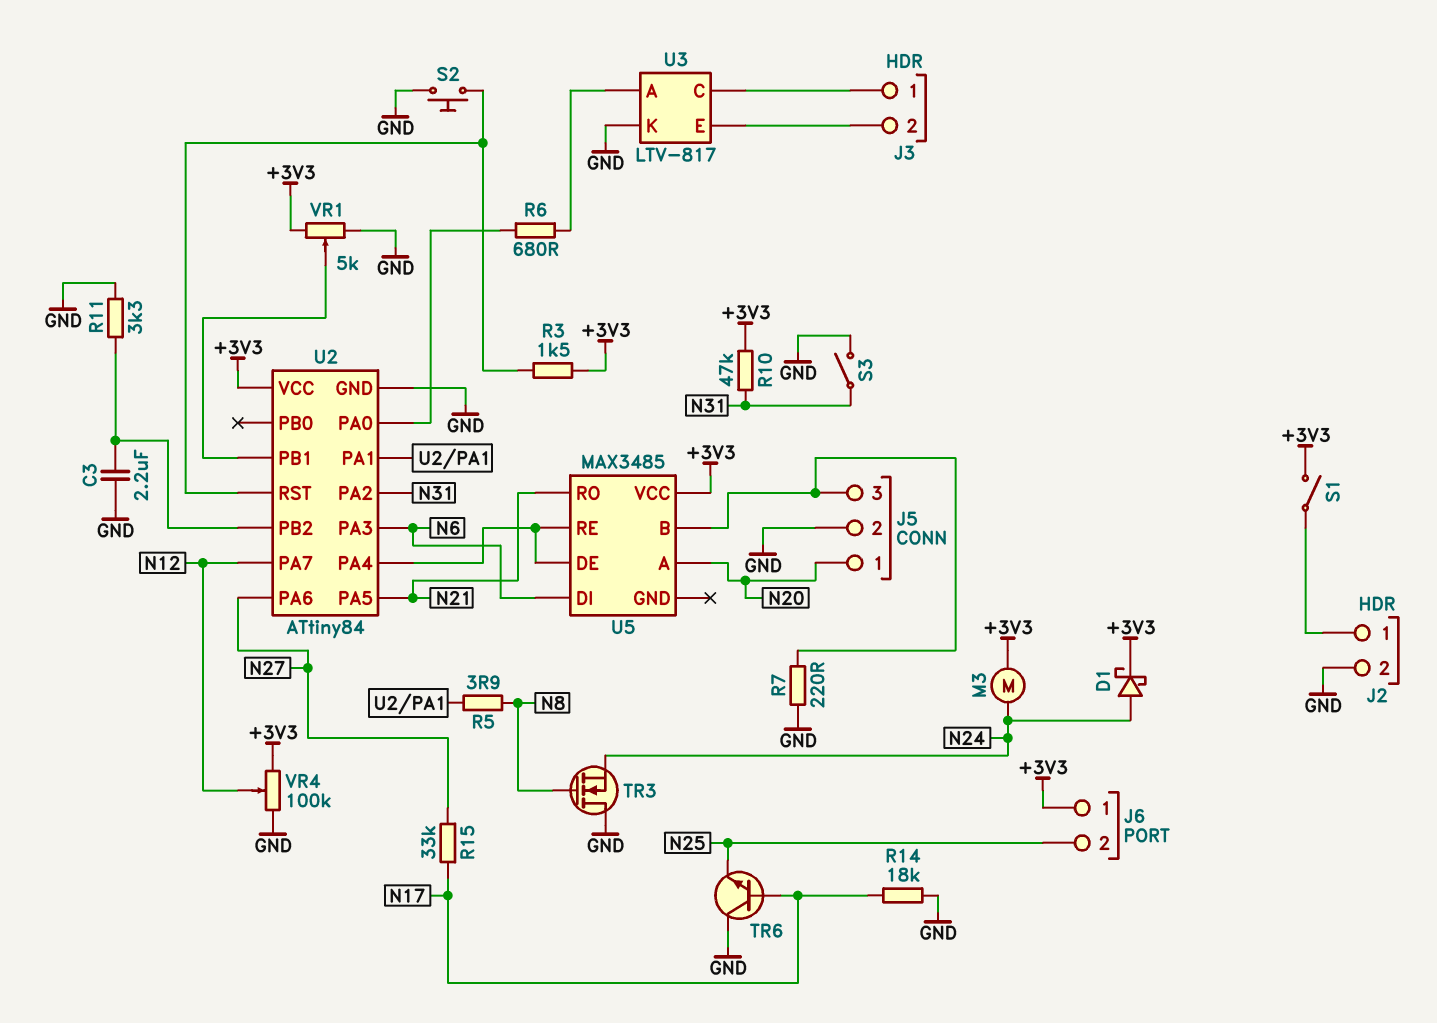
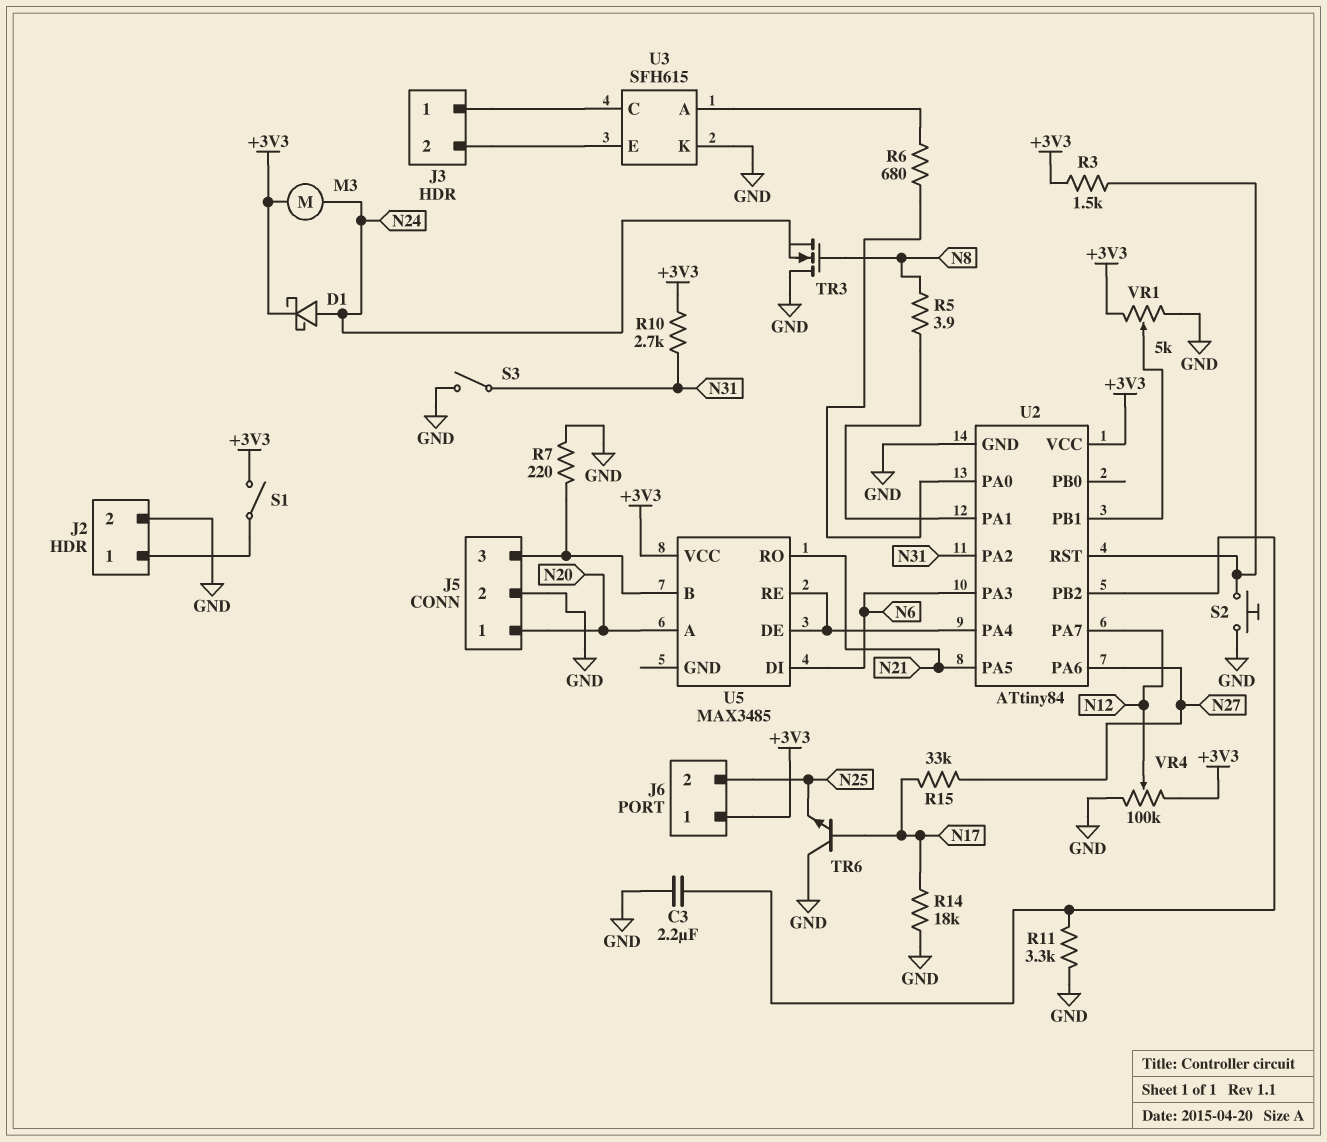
R10: 47k (+3V3, N31) -> 2.7k (+3V3, N31)
U3: LTV-817 -> SFH615

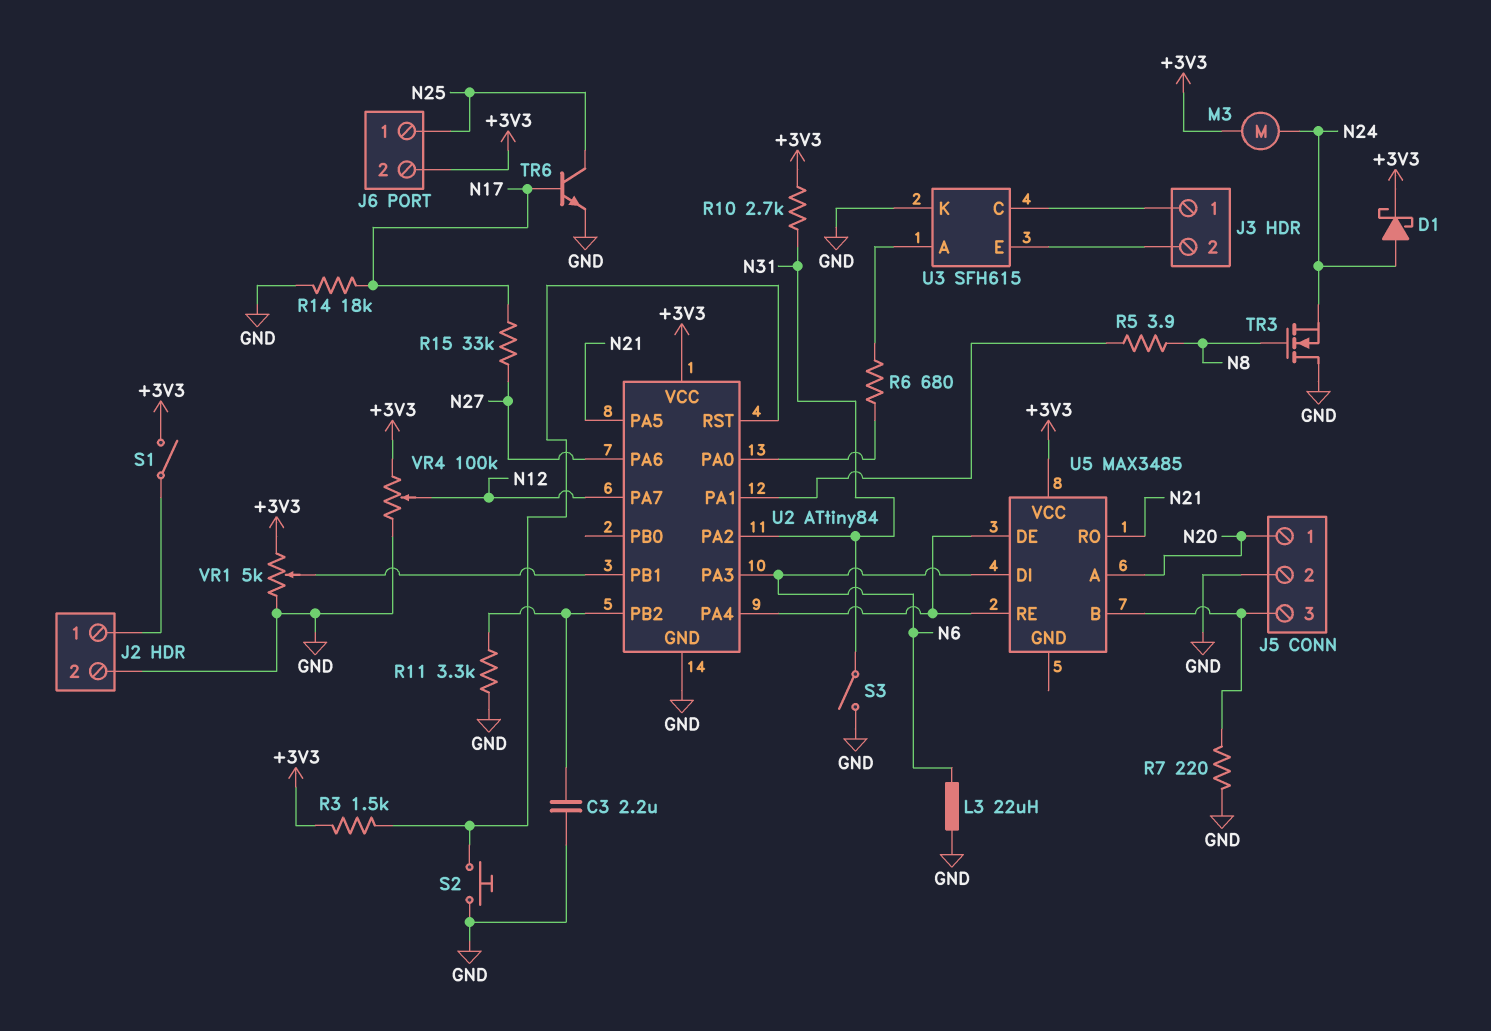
J6 pin 1: +3V3 -> N25
J6 pin 2: N25 -> +3V3
L3: none -> 22uH (GND, N6)
TR6: NPN (B N17, C GND, E N25) -> NPN (B N17, C N25, E GND)

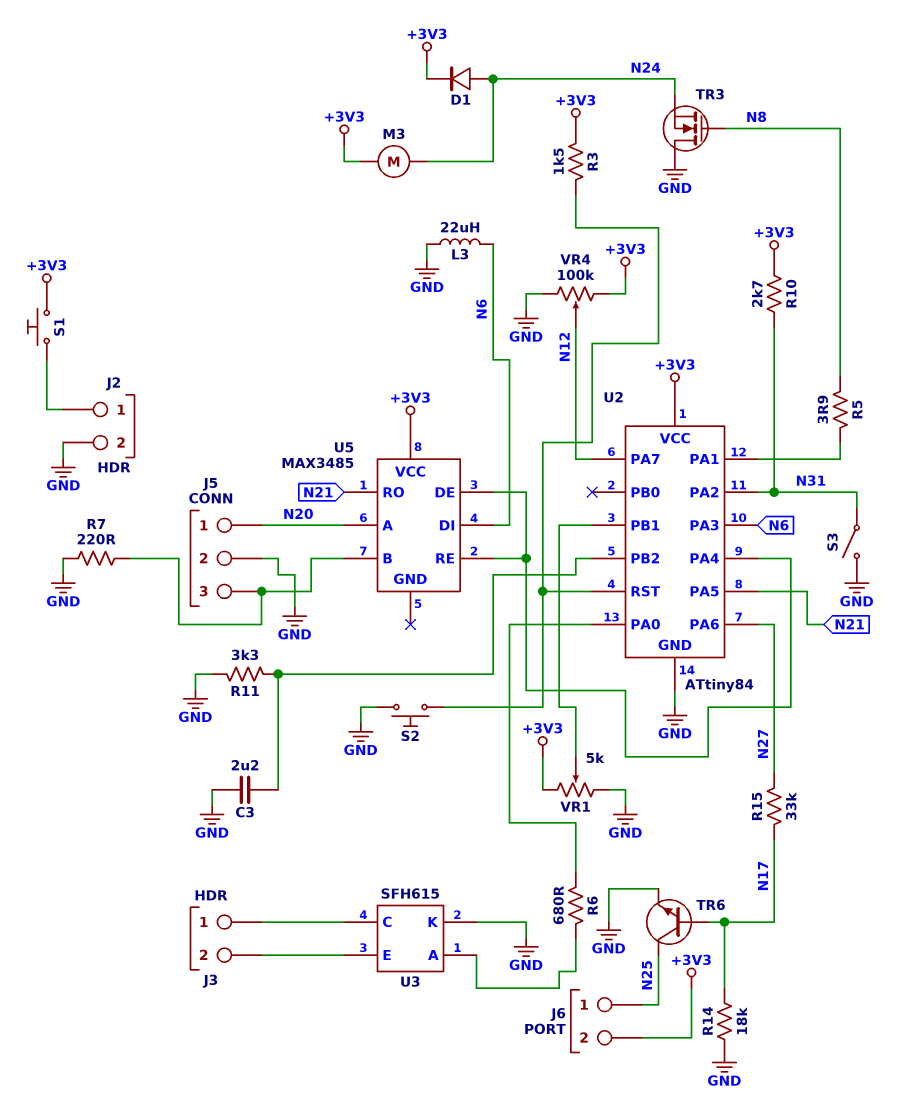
D1: schottky (A N24, K +3V3) -> diode (A N24, K +3V3)
S1: switch (+3V3, J2/1) -> button (+3V3, J2/1)

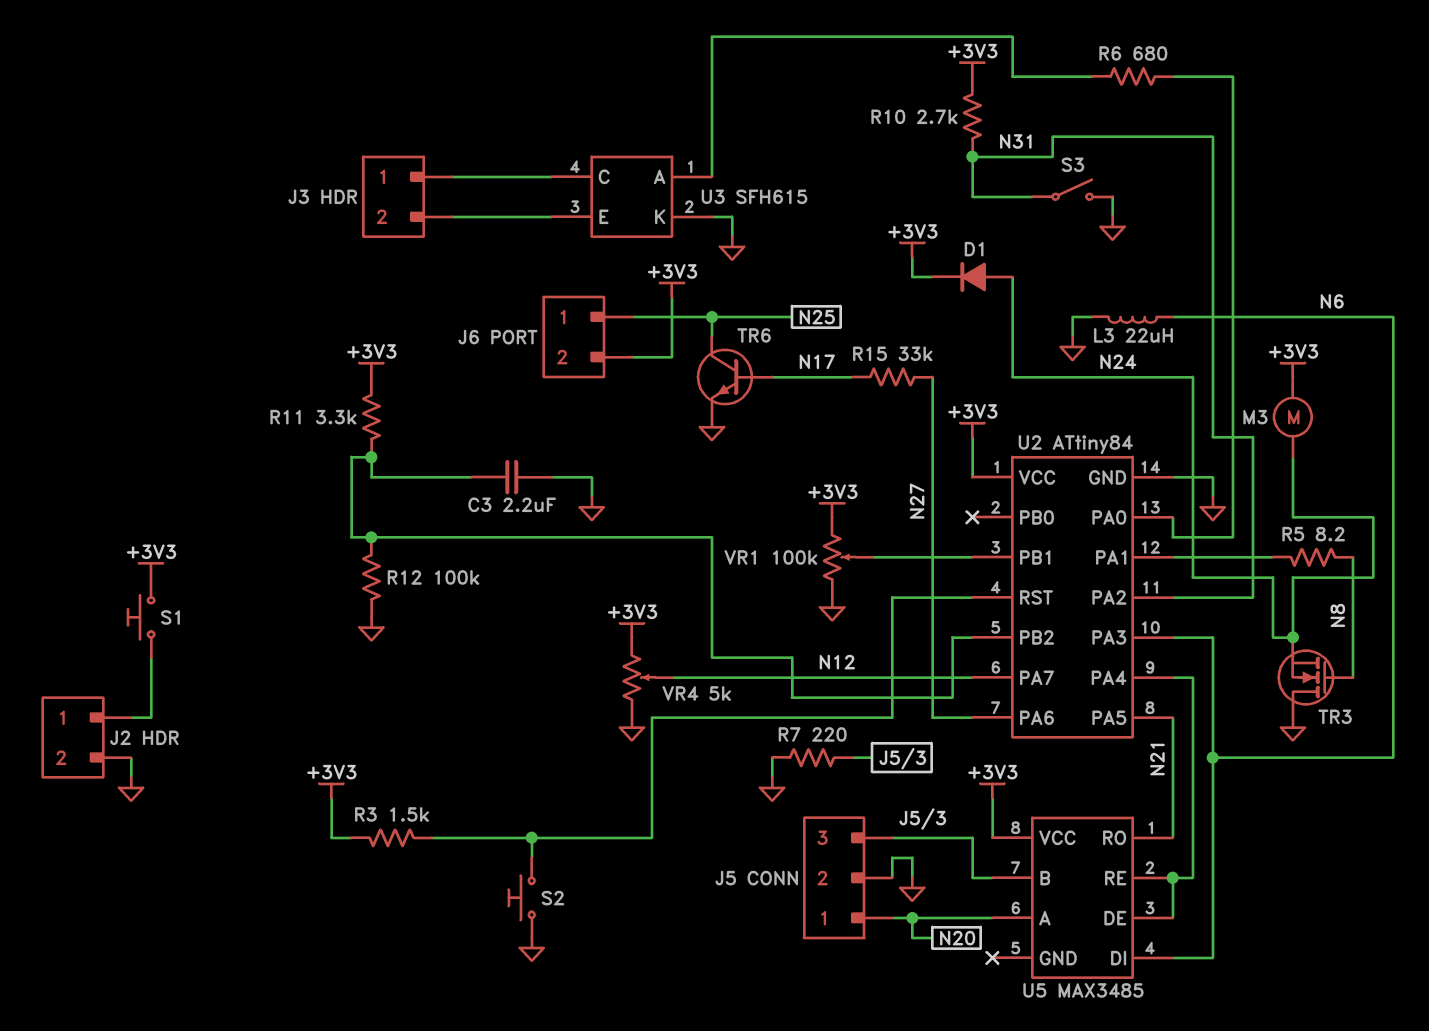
R5: 3.9 (N8, U2/PA1) -> 8.2 (N8, U2/PA1)
R11: 3.3k (GND, U2/PB2) -> 3.3k (+3V3, U2/PB2)
R12: none -> 100k (GND, U2/PB2)
R14: 18k (GND, N17) -> none
VR1: 5k (+3V3, GND, wiper U2/PB1) -> 100k (+3V3, GND, wiper U2/PB1)
VR4: 100k (+3V3, GND, wiper N12) -> 5k (+3V3, GND, wiper N12)

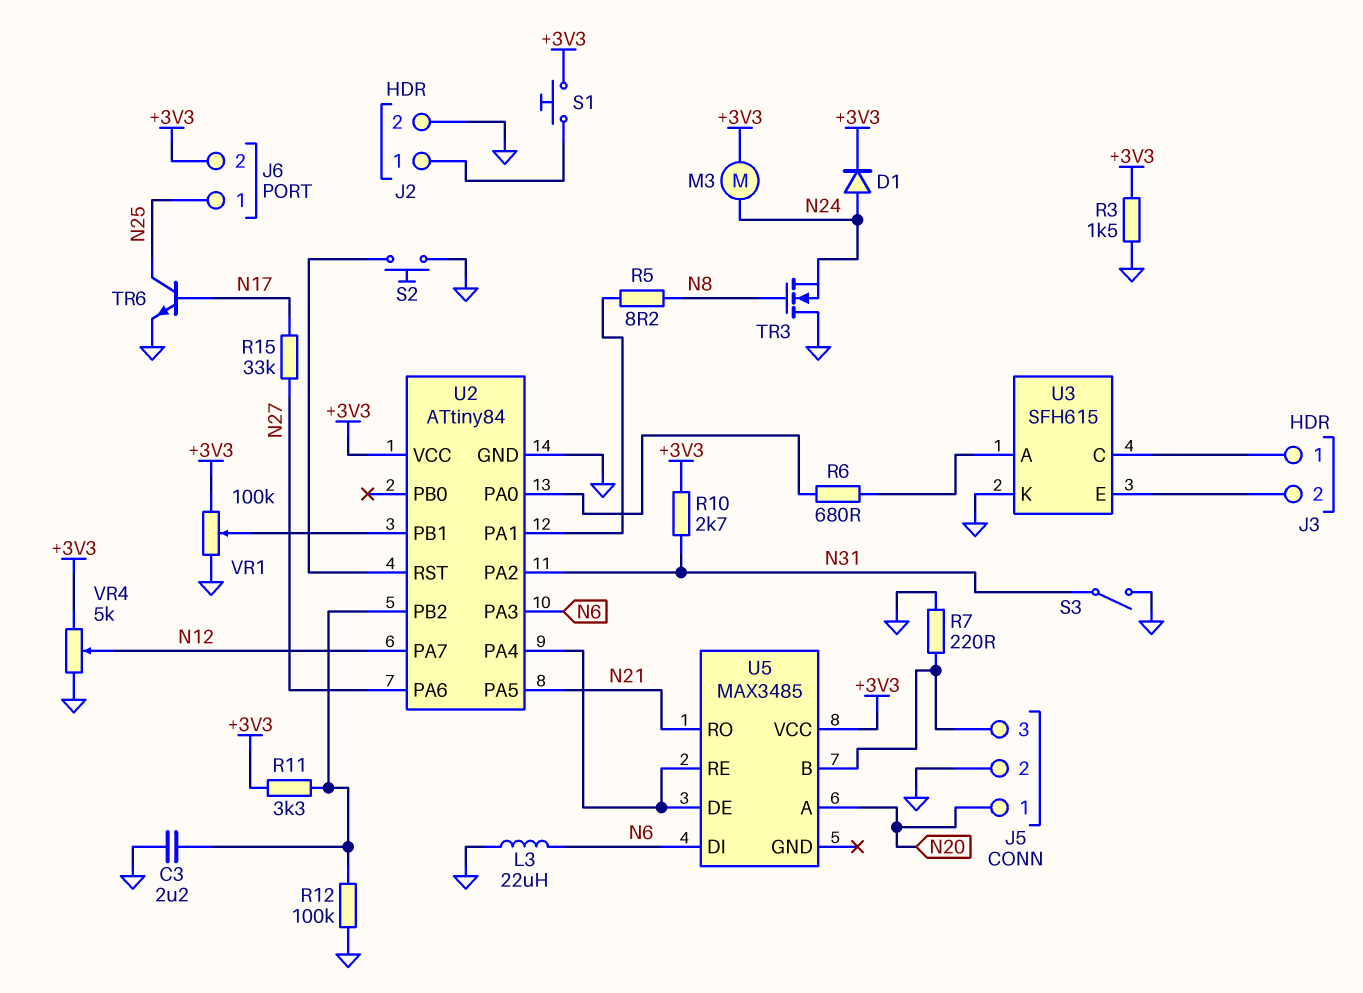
R3: 1.5k (+3V3, U2/RST) -> 1.5k (+3V3, GND)

